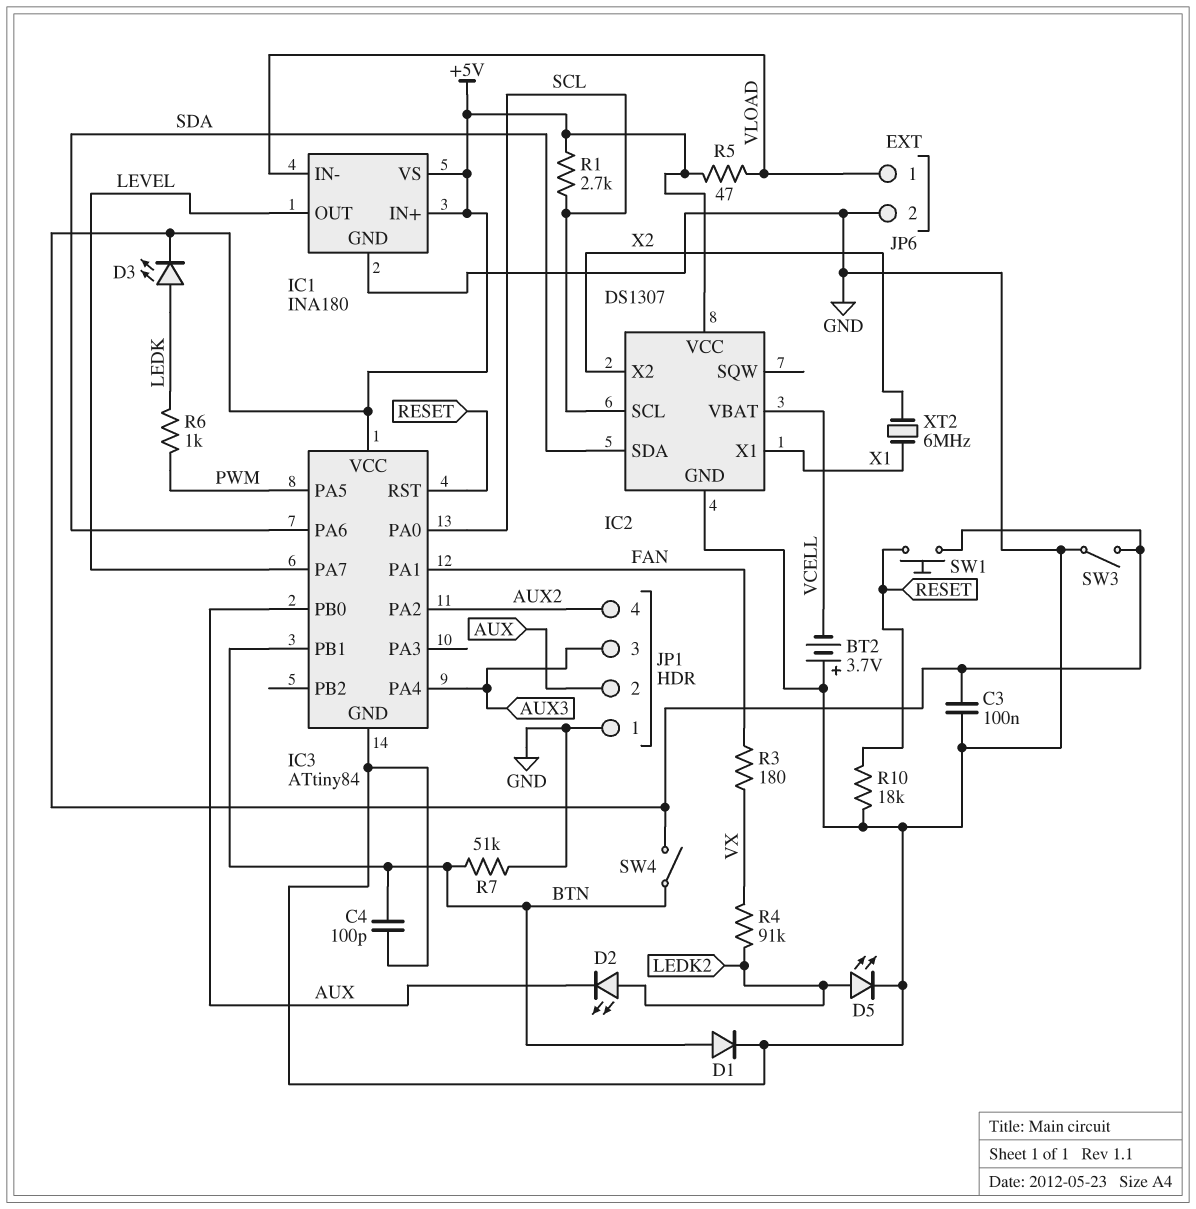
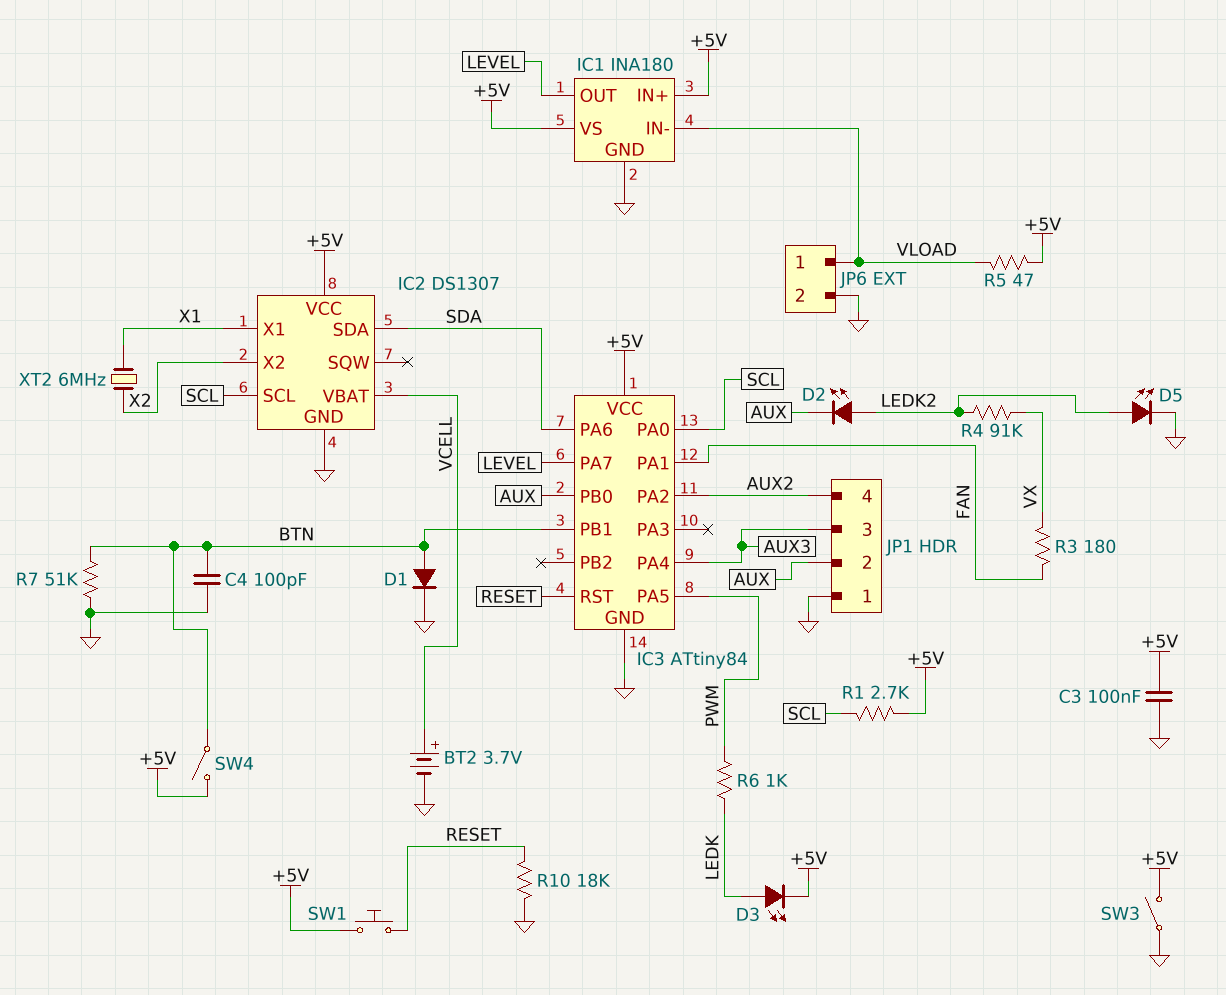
BT2: 3.7V (plus GND, minus VCELL) -> 3.7V (plus VCELL, minus GND)

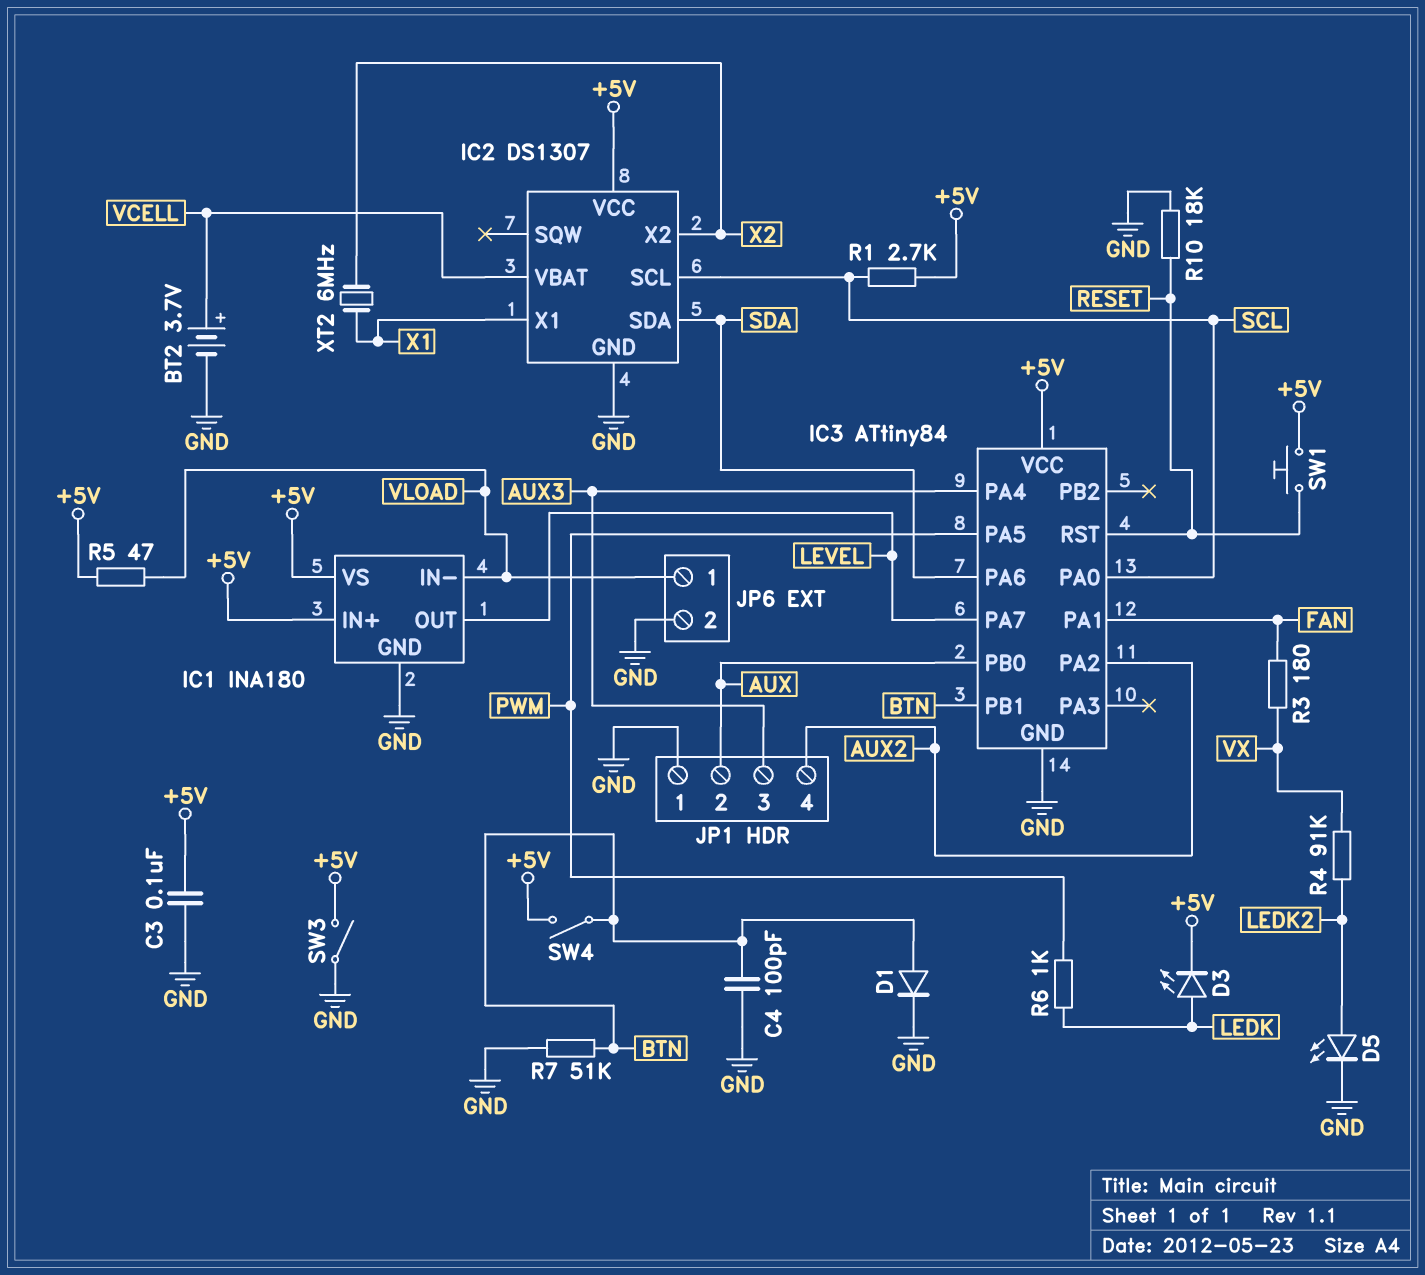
D2: LED (A LEDK2, K AUX) -> none

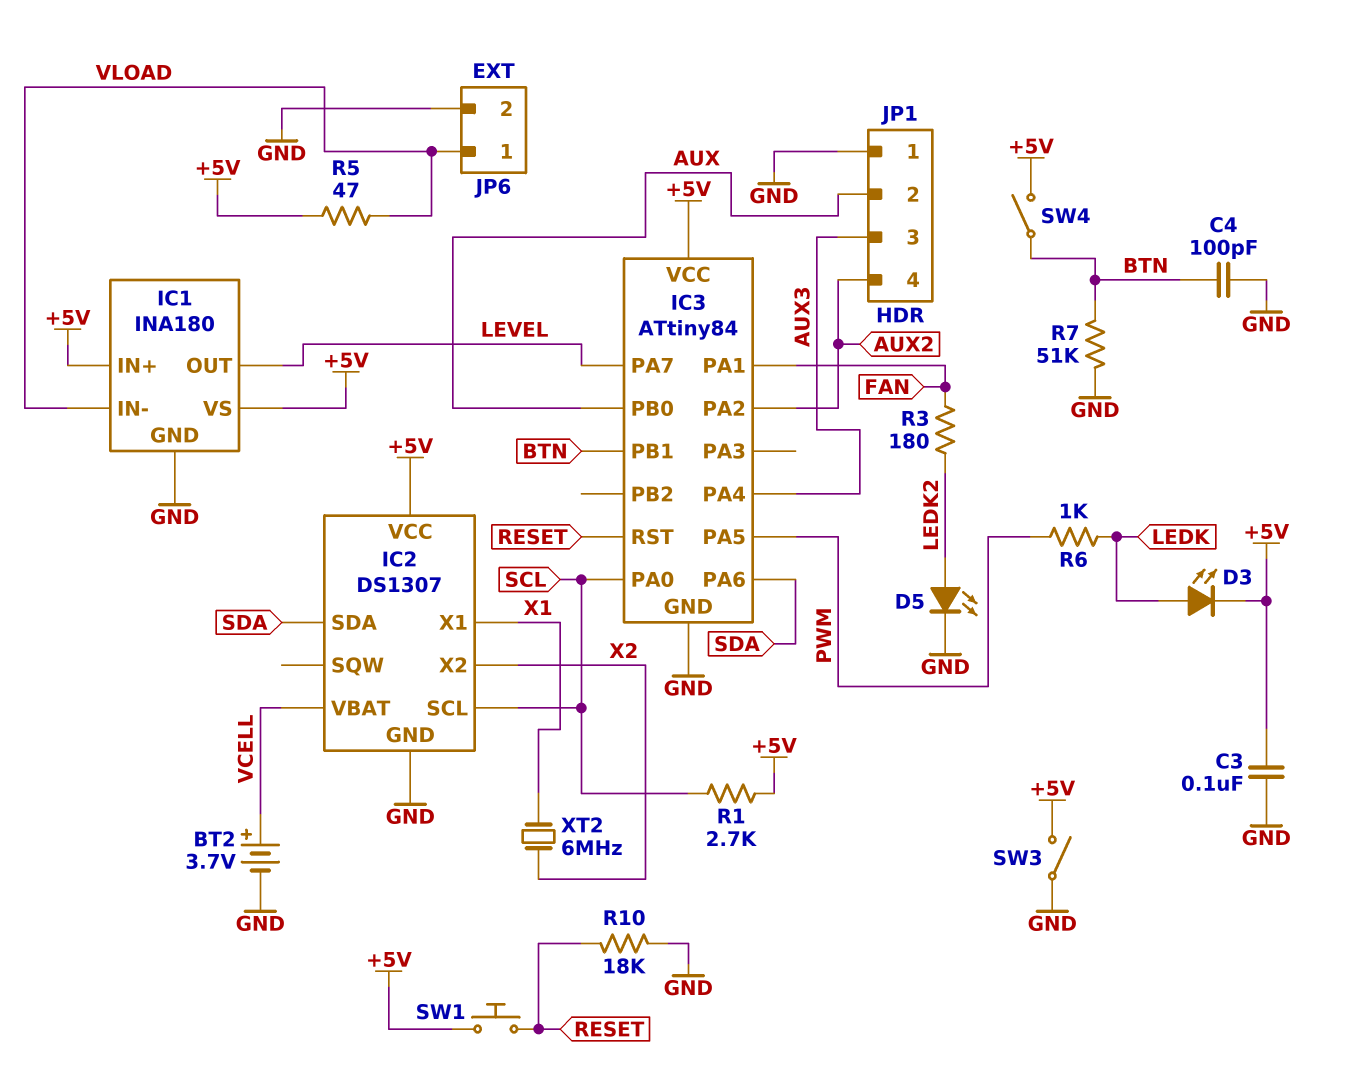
D1: diode (A BTN, K GND) -> none
R3: 180 (FAN, VX) -> 180 (FAN, LEDK2)
R4: 91k (LEDK2, VX) -> none

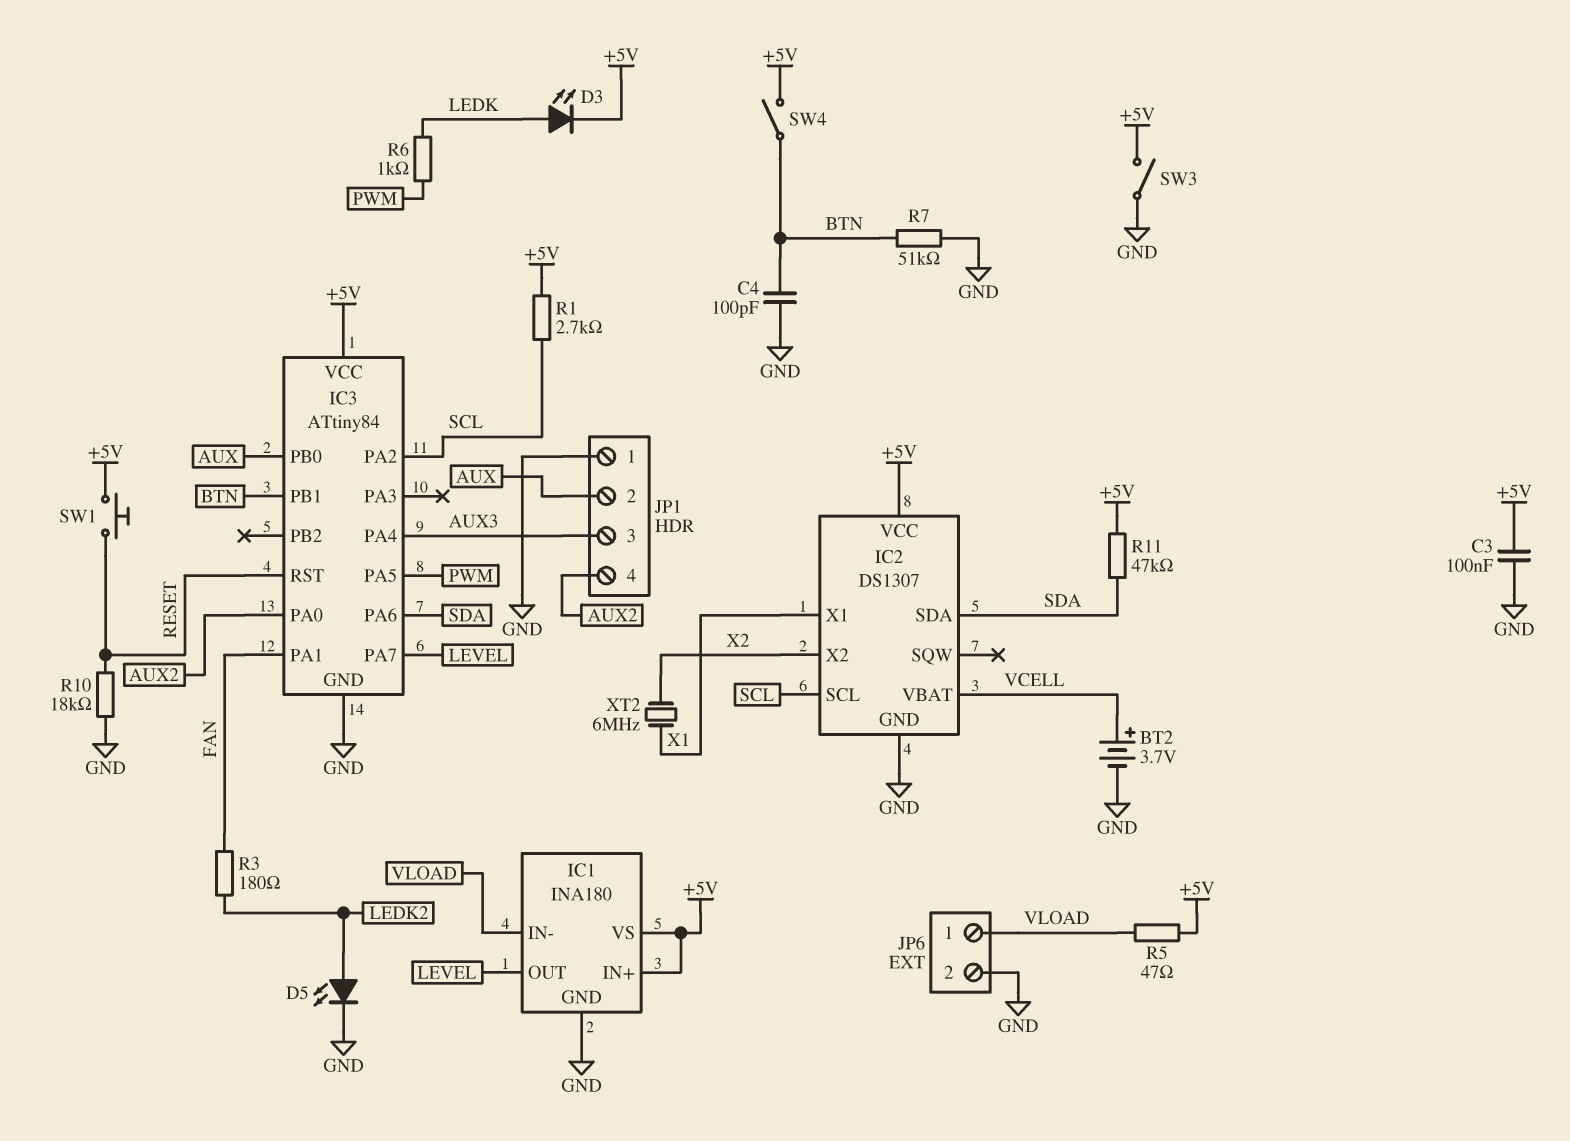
IC3 pin PA0: SCL -> AUX2
IC3 pin PA2: AUX2 -> SCL
R11: none -> 47k (+5V, SDA)

